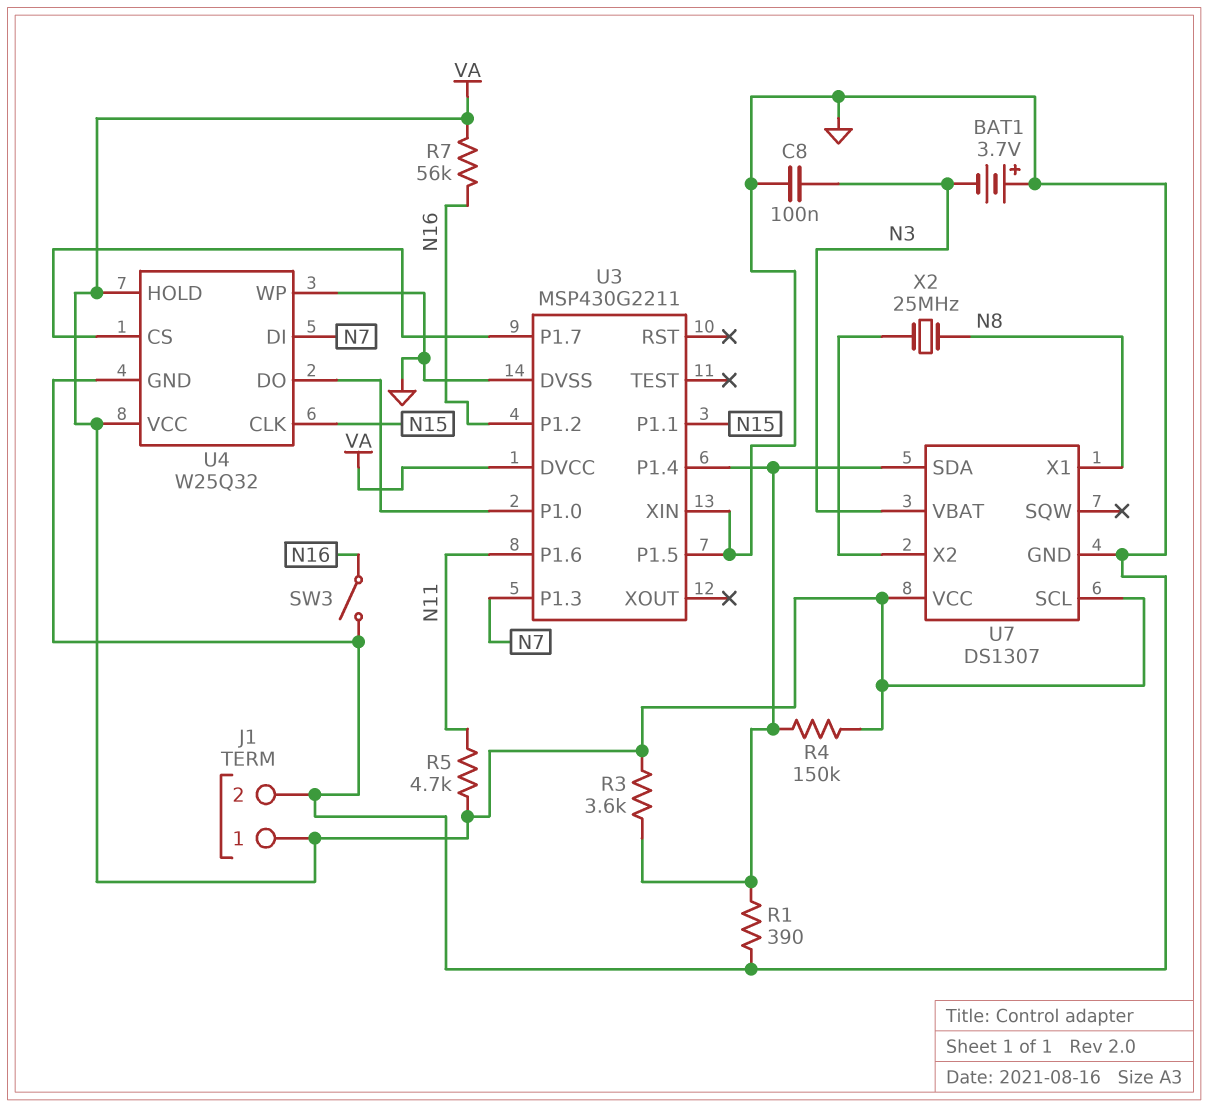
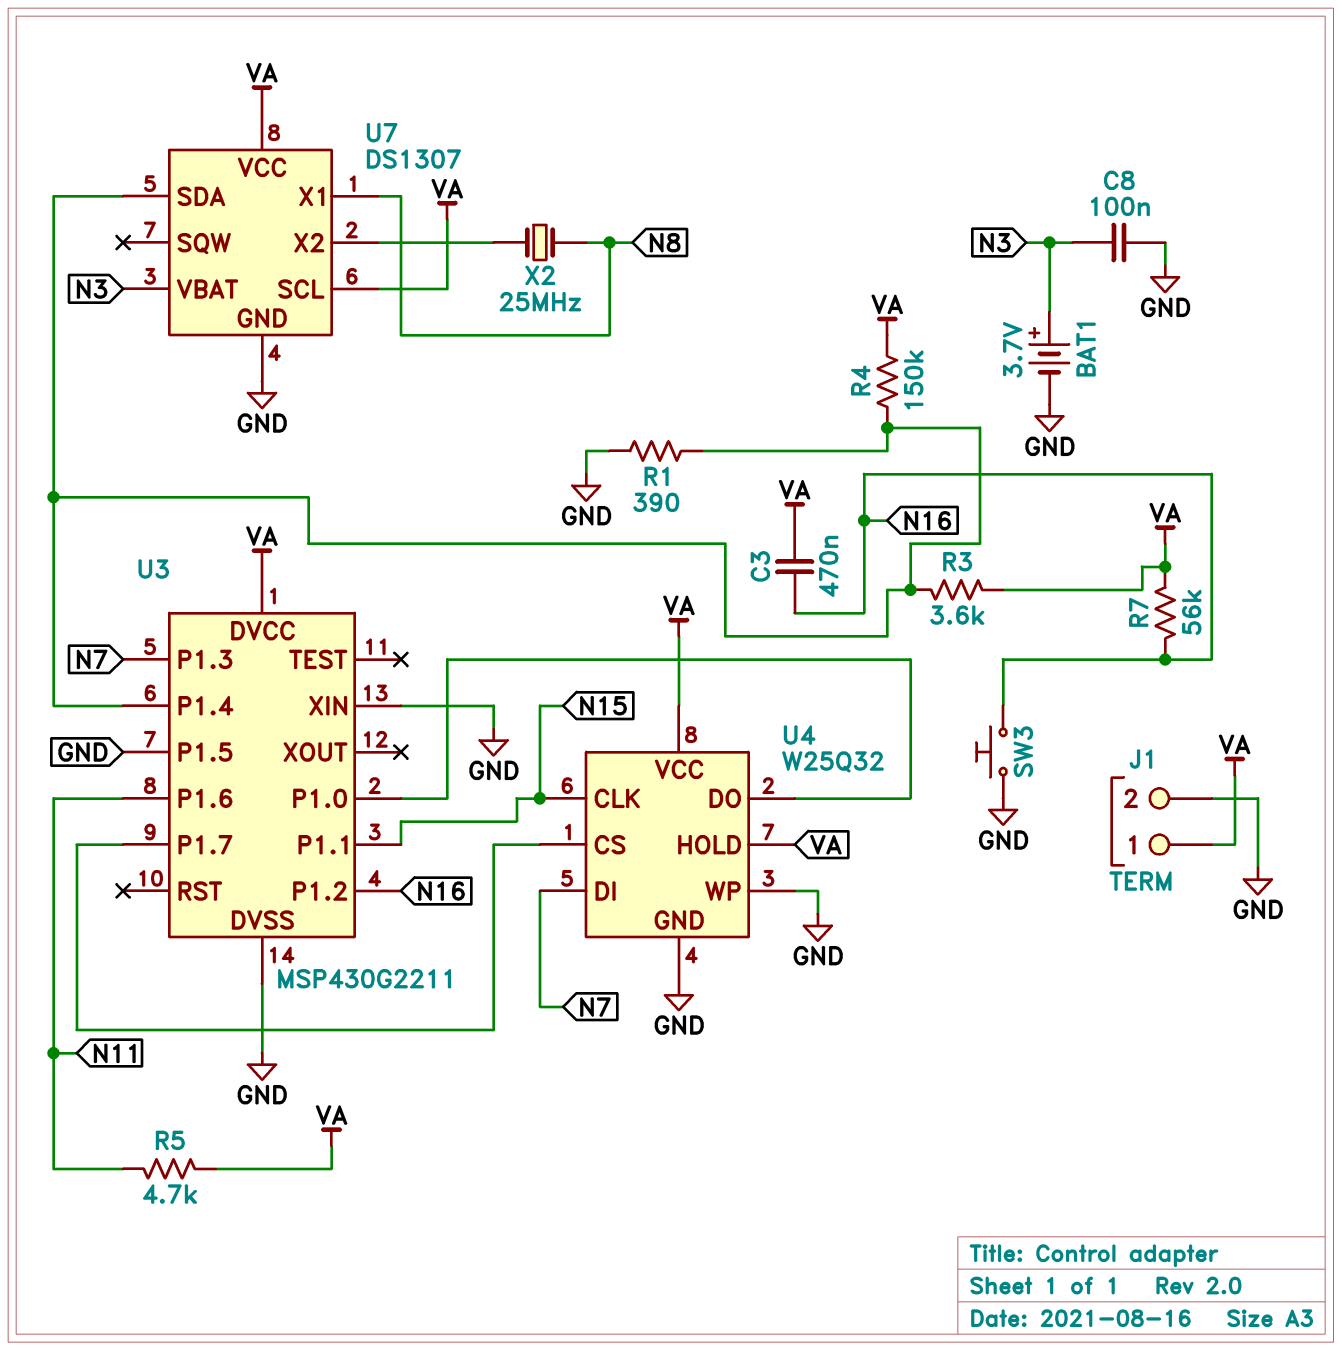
BAT1: 3.7V (plus GND, minus N3) -> 3.7V (plus N3, minus GND)
C3: none -> 470nF (N16, VA)
SW3: switch (GND, N16) -> button (GND, N16)

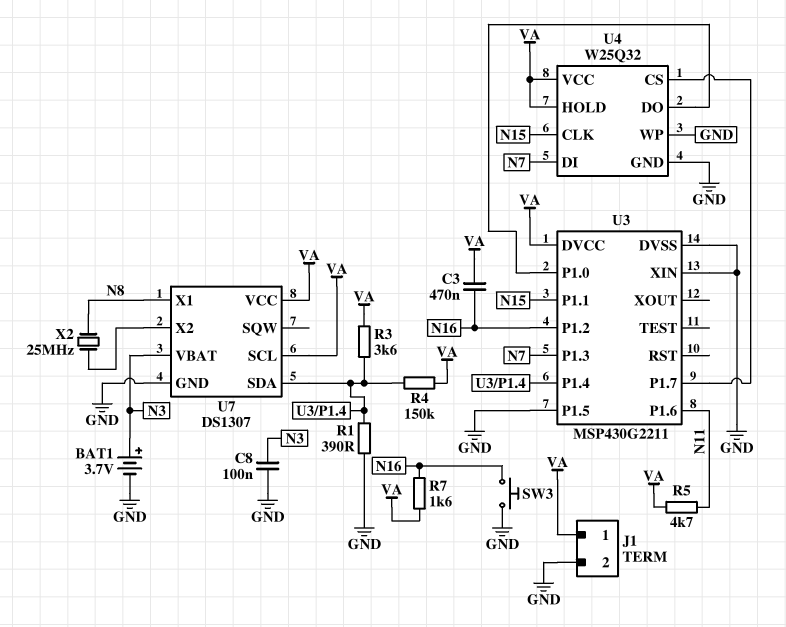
R7: 56k (N16, VA) -> 1.6k (N16, VA)

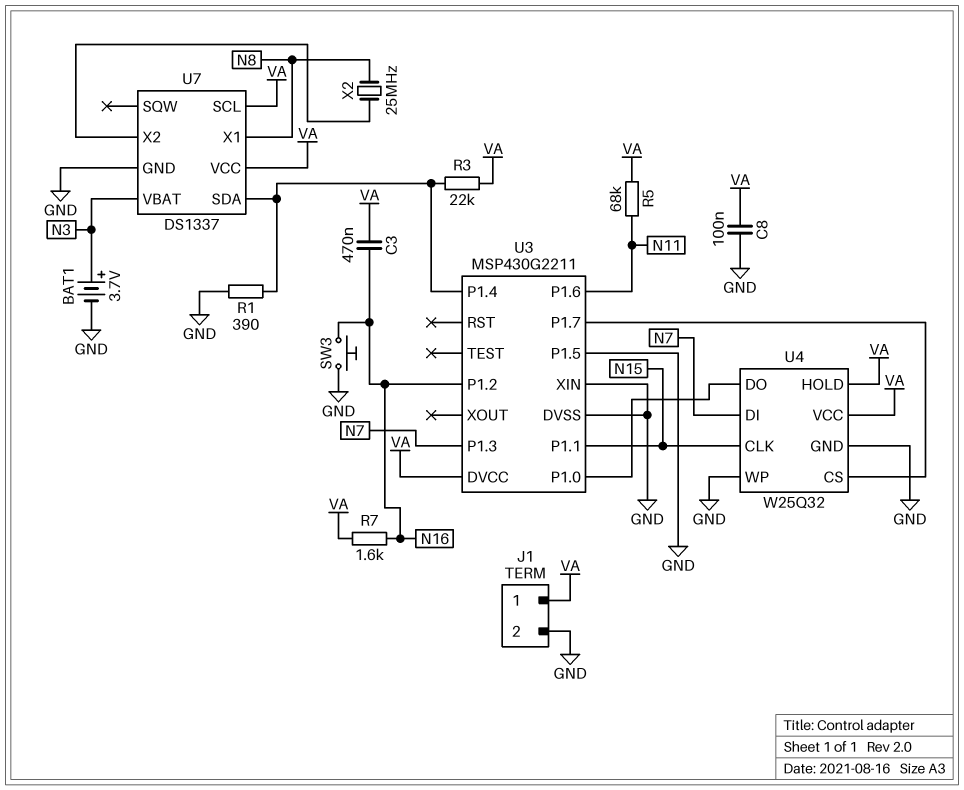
C8: 100nF (GND, N3) -> 100nF (GND, VA)
R3: 3.6k (U3/P1.4, VA) -> 22k (U3/P1.4, VA)
R4: 150k (U3/P1.4, VA) -> none
R5: 4.7k (N11, VA) -> 68k (N11, VA)
U7: DS1307 -> DS1337

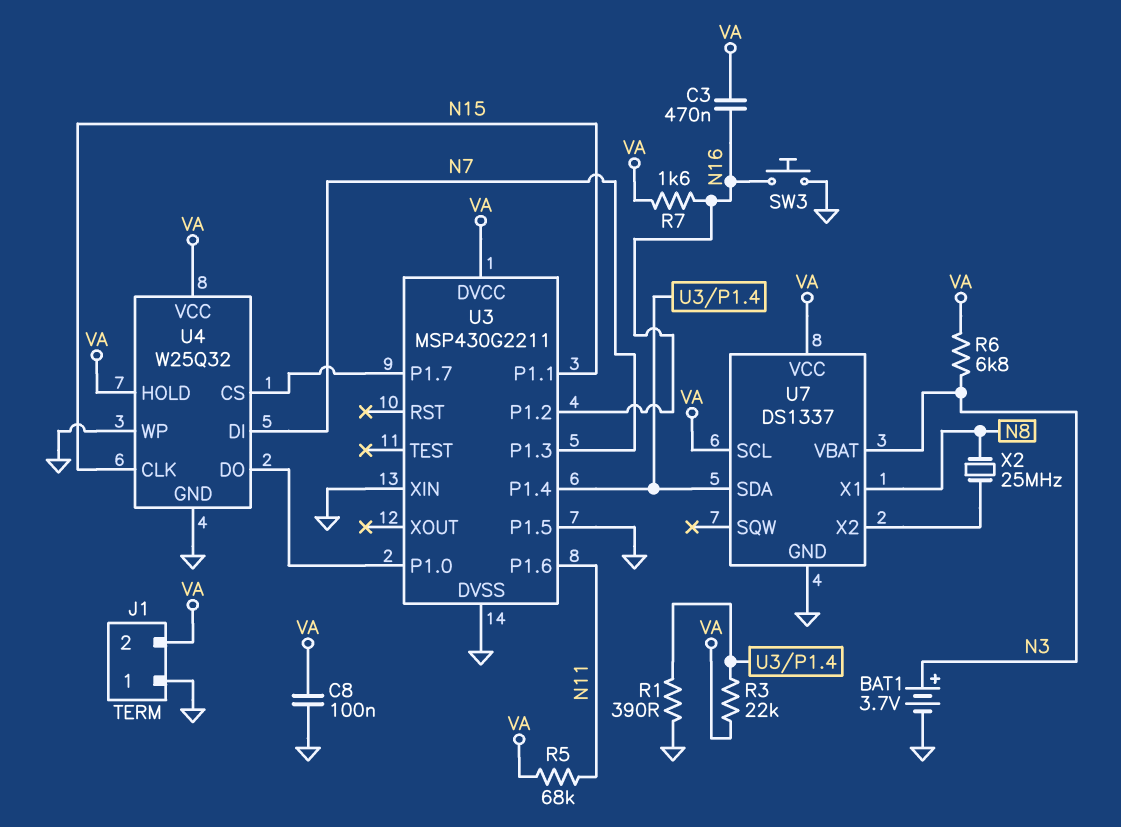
J1 pin 1: VA -> GND
J1 pin 2: GND -> VA
R6: none -> 6.8k (N3, VA)

